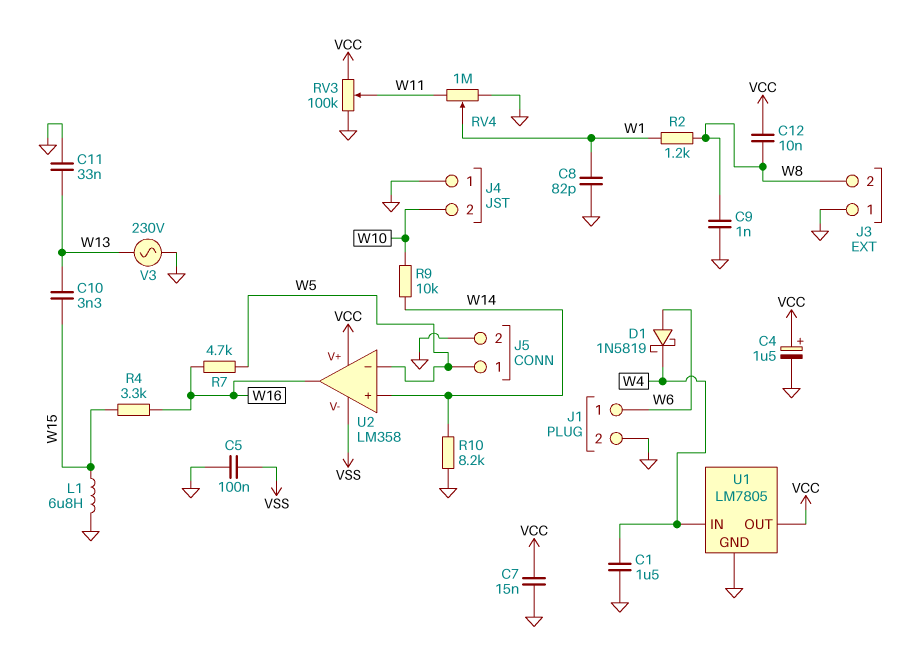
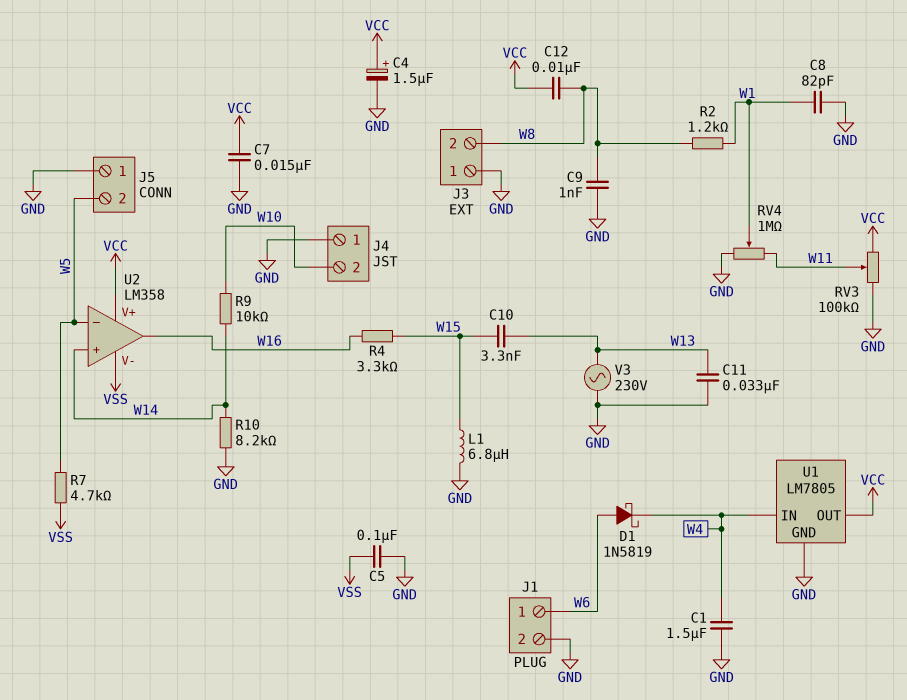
J5 pin 1: W5 -> GND
J5 pin 2: GND -> W5
R7: 4.7k (W5, W16) -> 4.7k (VSS, W5)

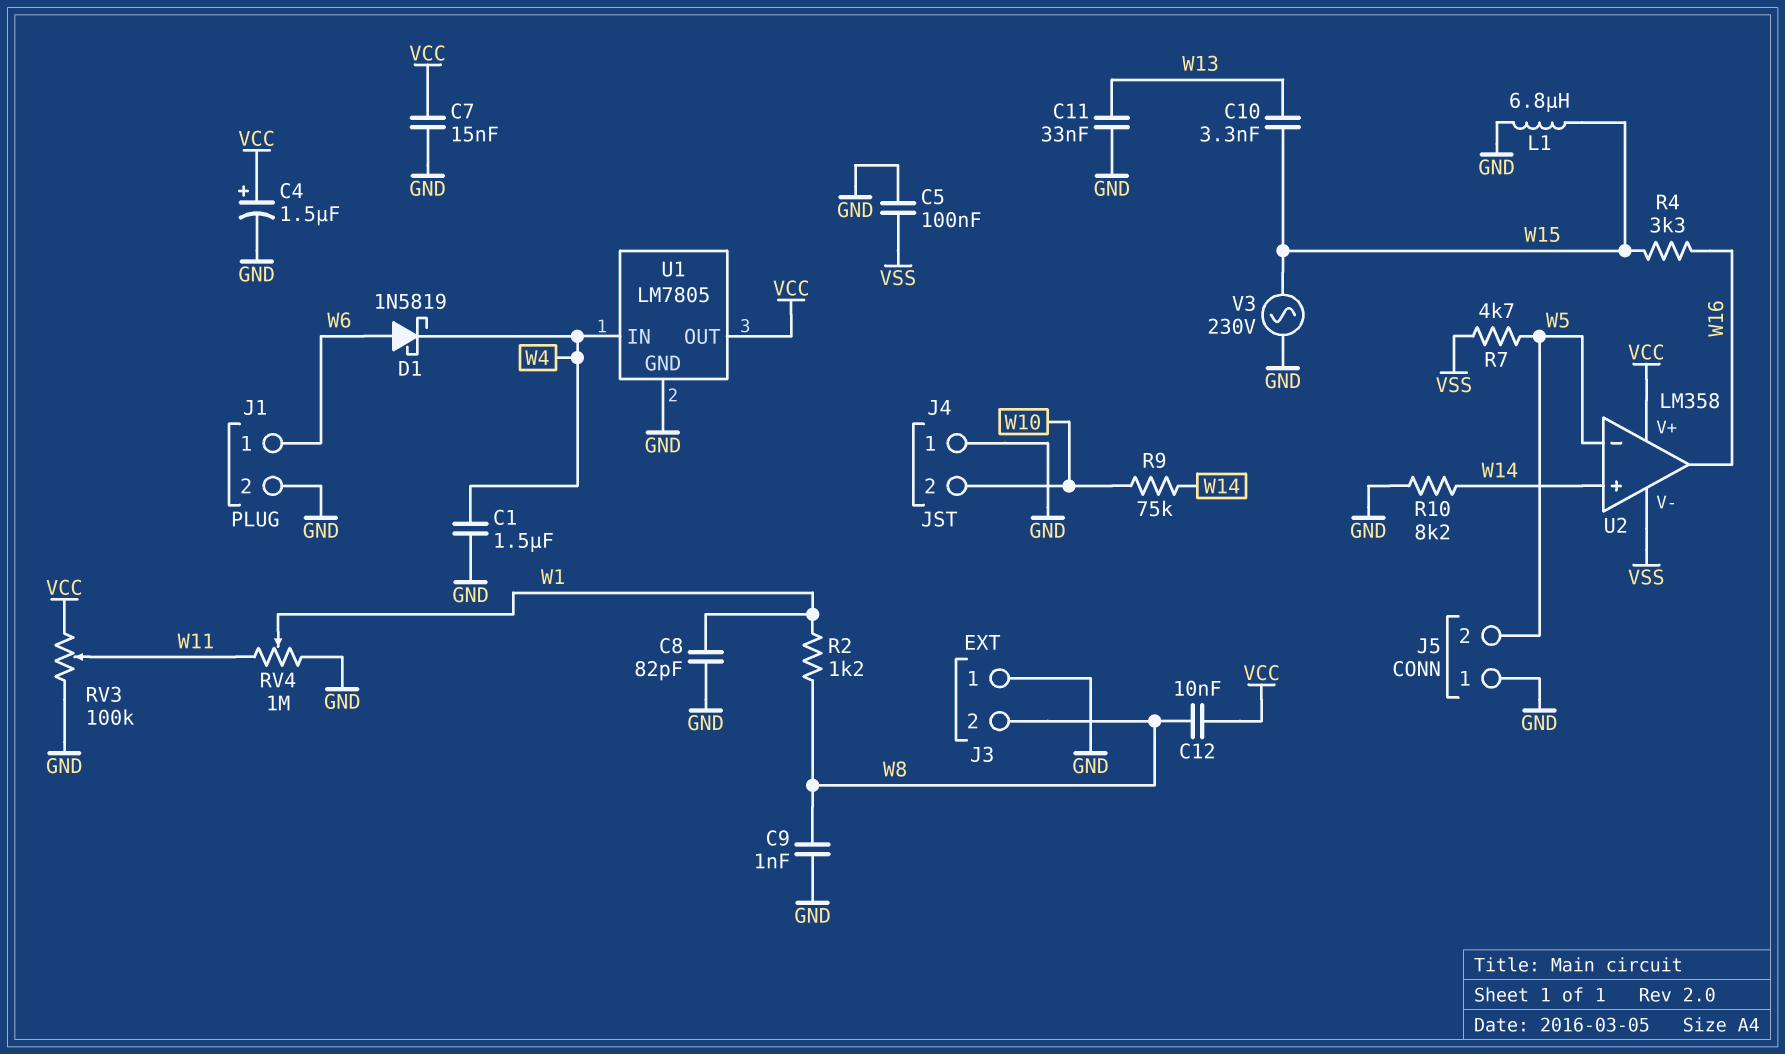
R9: 10k (W10, W14) -> 75k (W10, W14)
V3: AC 230V (GND, W13) -> AC 230V (GND, W15)

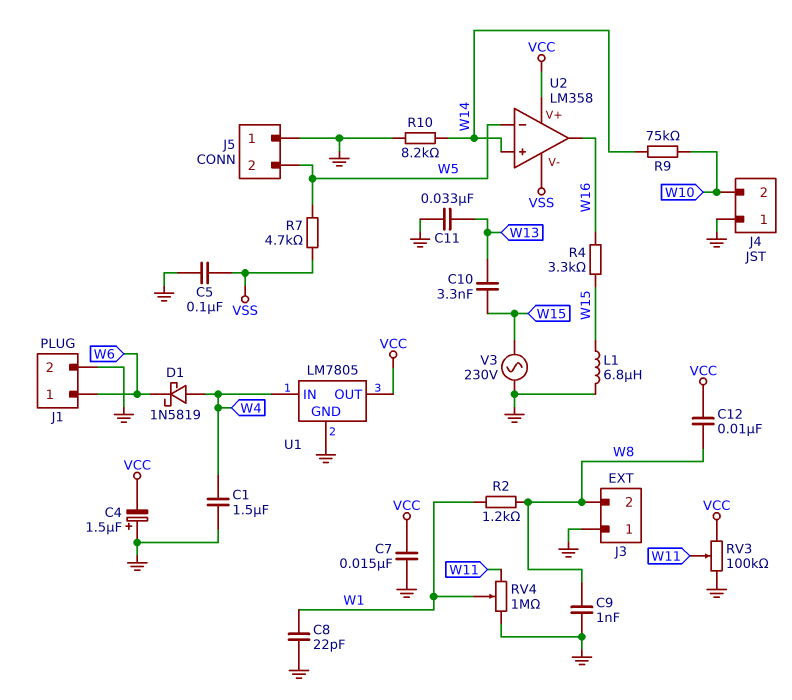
C4: 1.5uF (plus VCC, minus GND) -> 1.5uF (plus GND, minus VCC)
C8: 82pF (GND, W1) -> 22pF (GND, W1)
D1: schottky 1N5819 (A W6, K W4) -> schottky 1N5819 (A W4, K W6)

